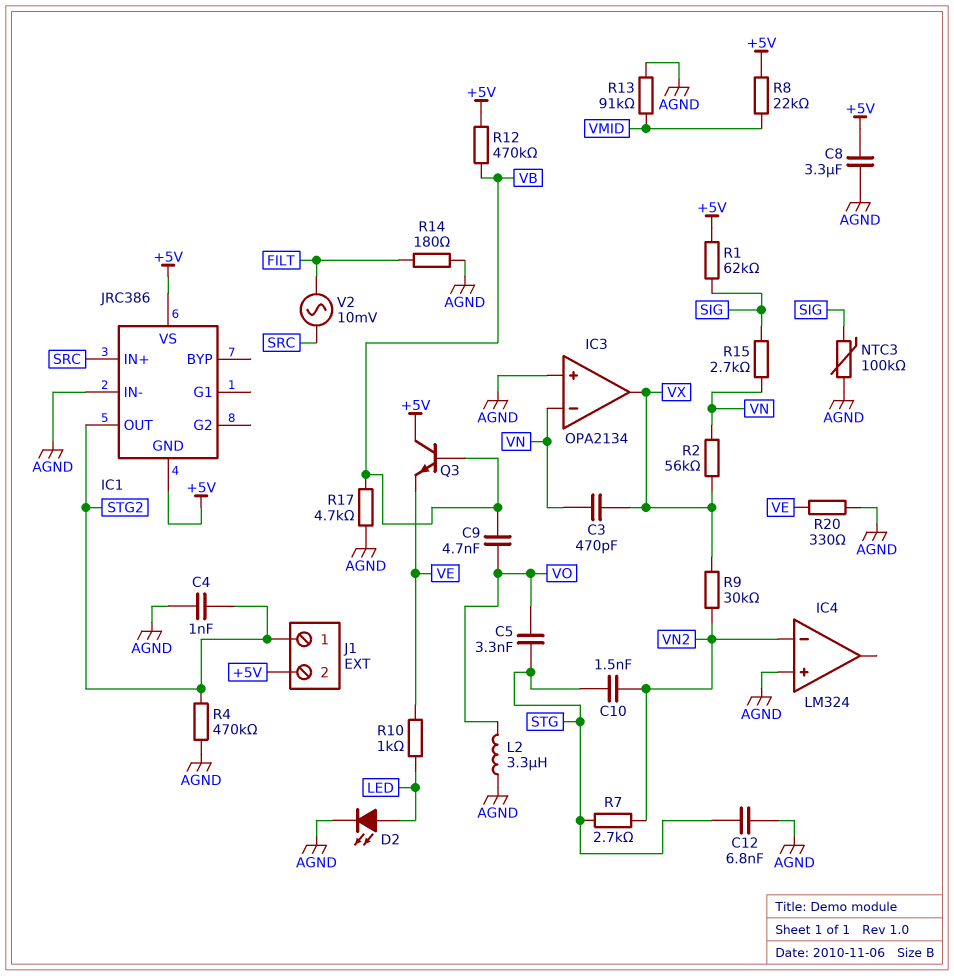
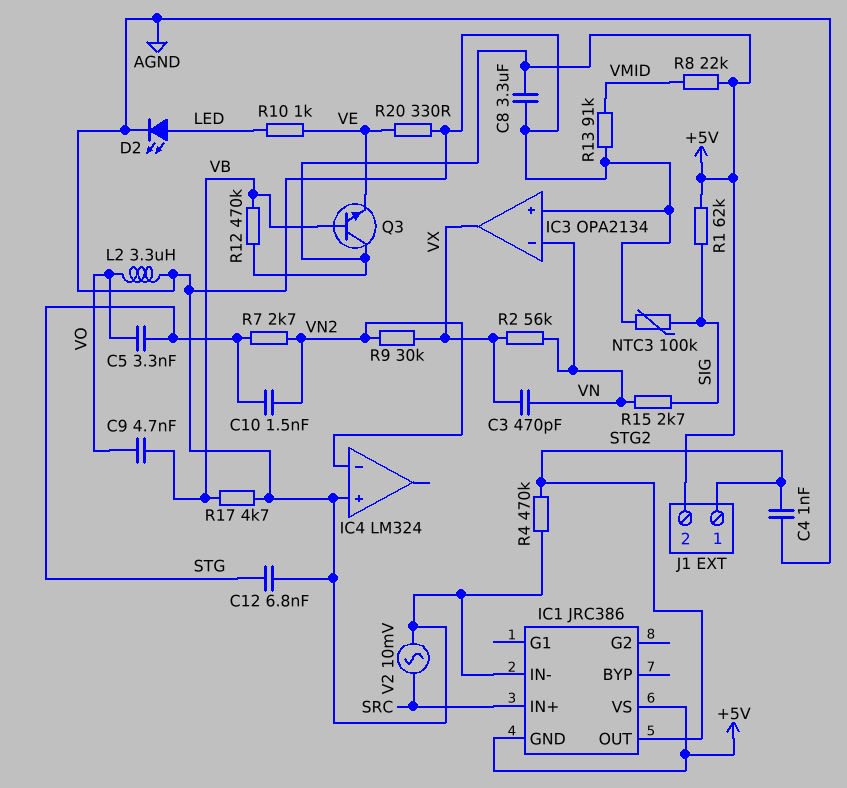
R14: 180 (AGND, FILT) -> none
V2: AC 10mV (FILT, SRC) -> AC 10mV (AGND, SRC)

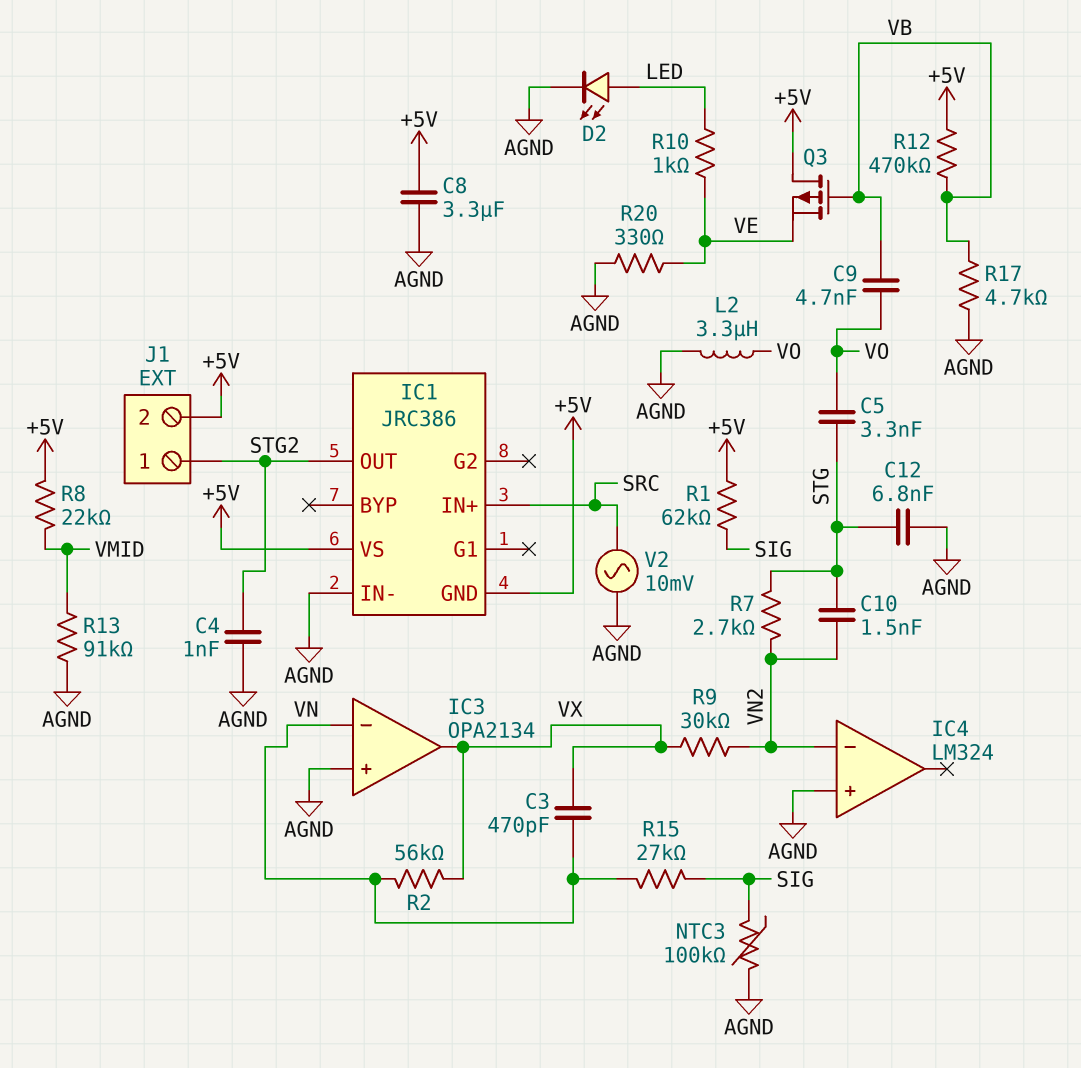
Q3: NPN (B VB, C +5V, E VE) -> PMOS (G VB, D +5V, S VE)
R4: 470k (AGND, STG2) -> none
R15: 2.7k (SIG, VN) -> 27k (SIG, VN)

